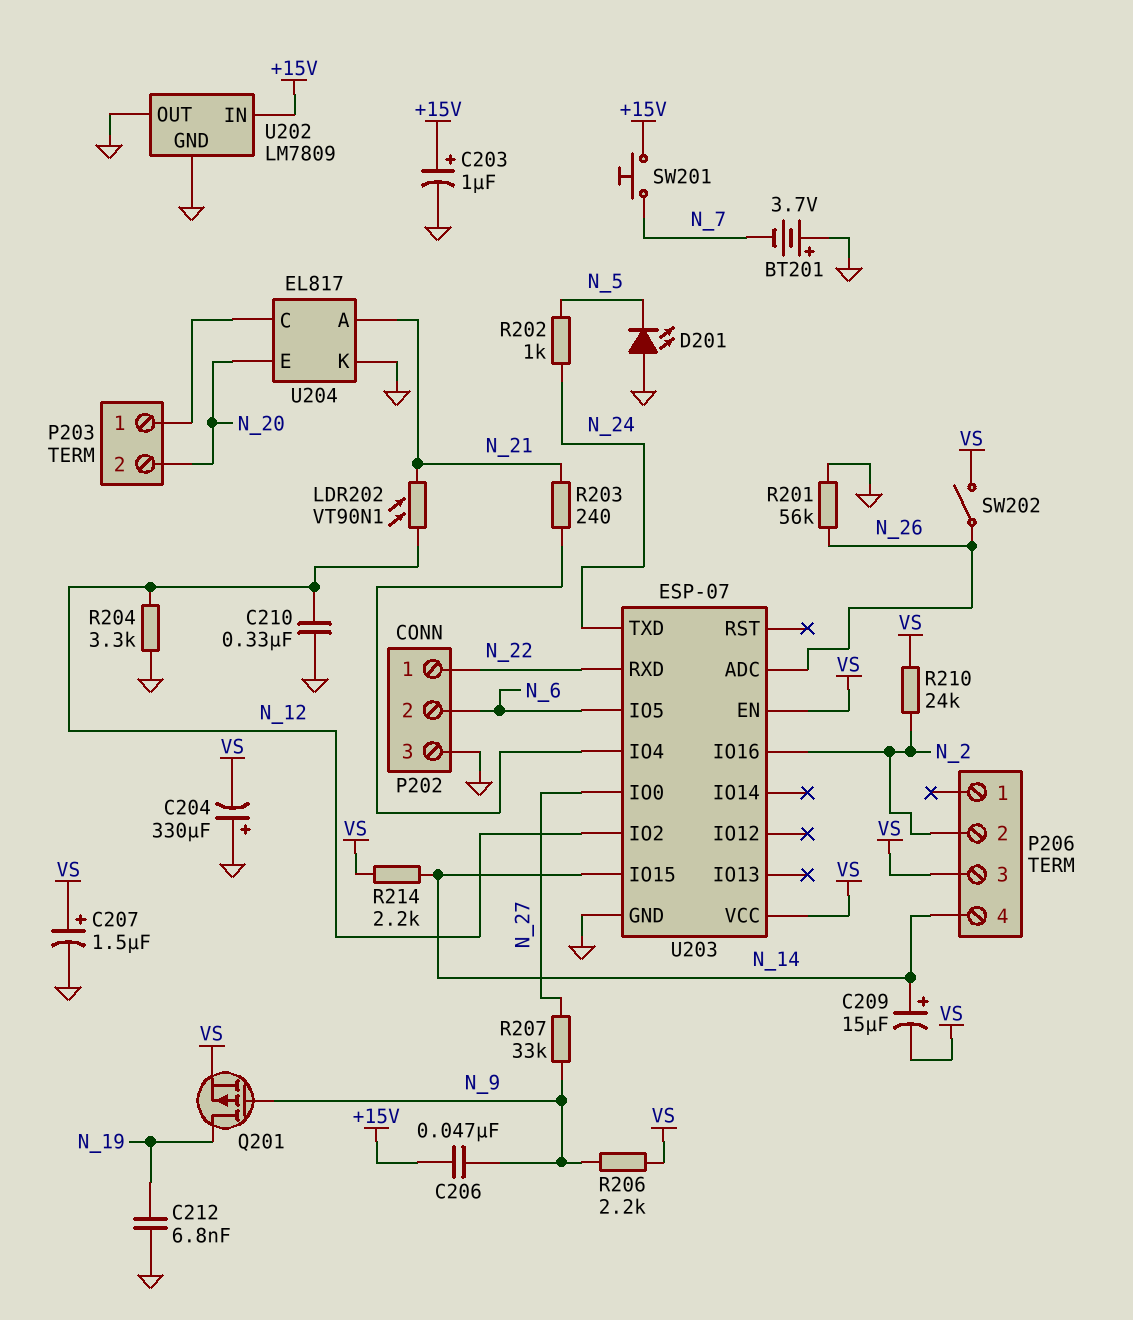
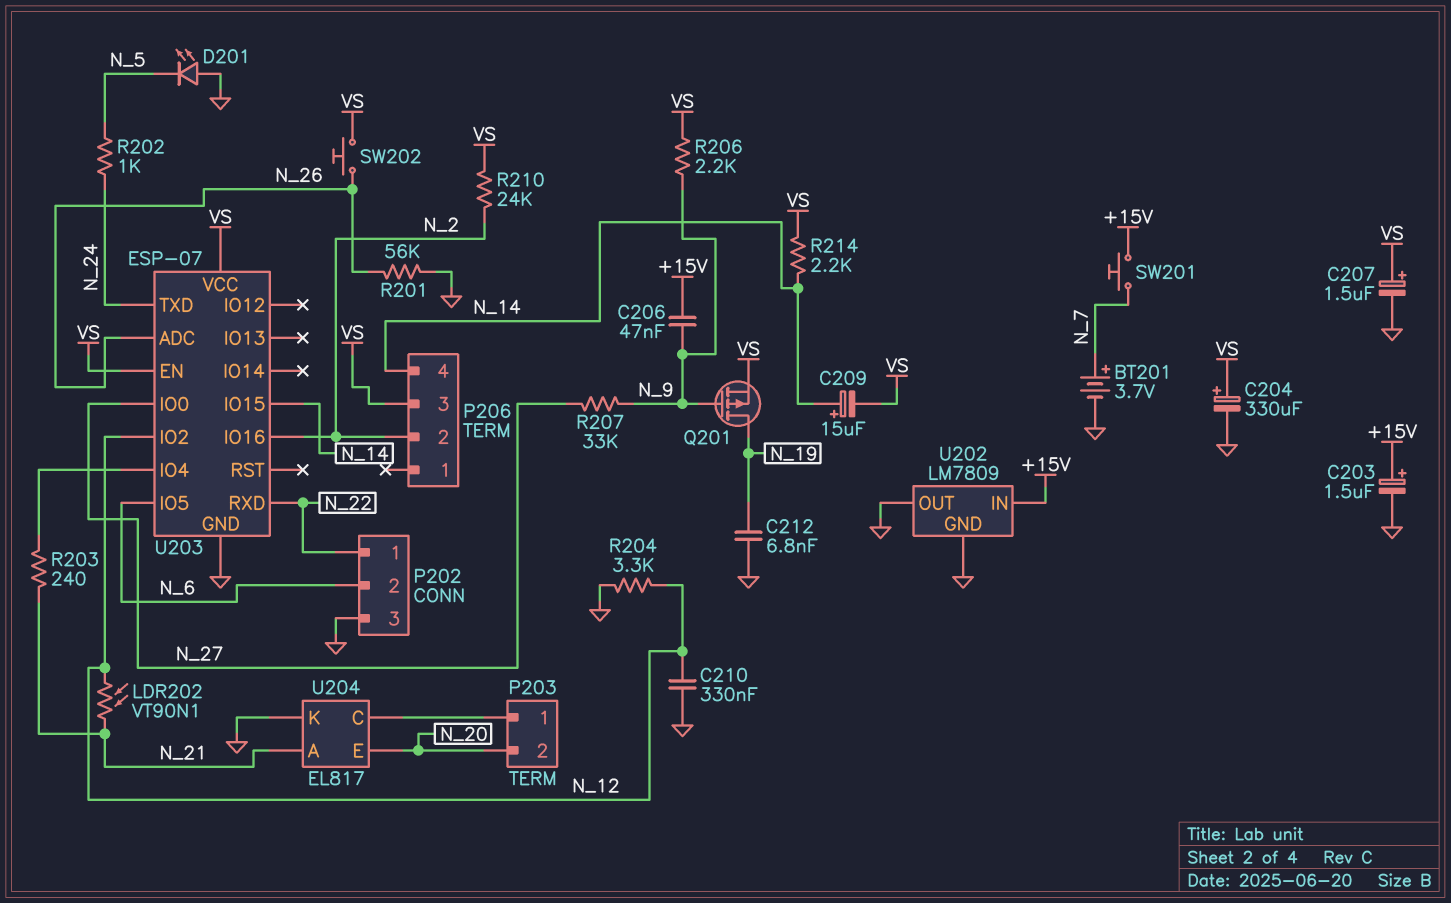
BT201: 3.7V (plus GND, minus N_7) -> 3.7V (plus N_7, minus GND)
C203: 1uF (plus +15V, minus GND) -> 1.5uF (plus +15V, minus GND)
C204: 330uF (plus GND, minus VS) -> 330uF (plus VS, minus GND)
SW202: switch (N_26, VS) -> button (N_26, VS)

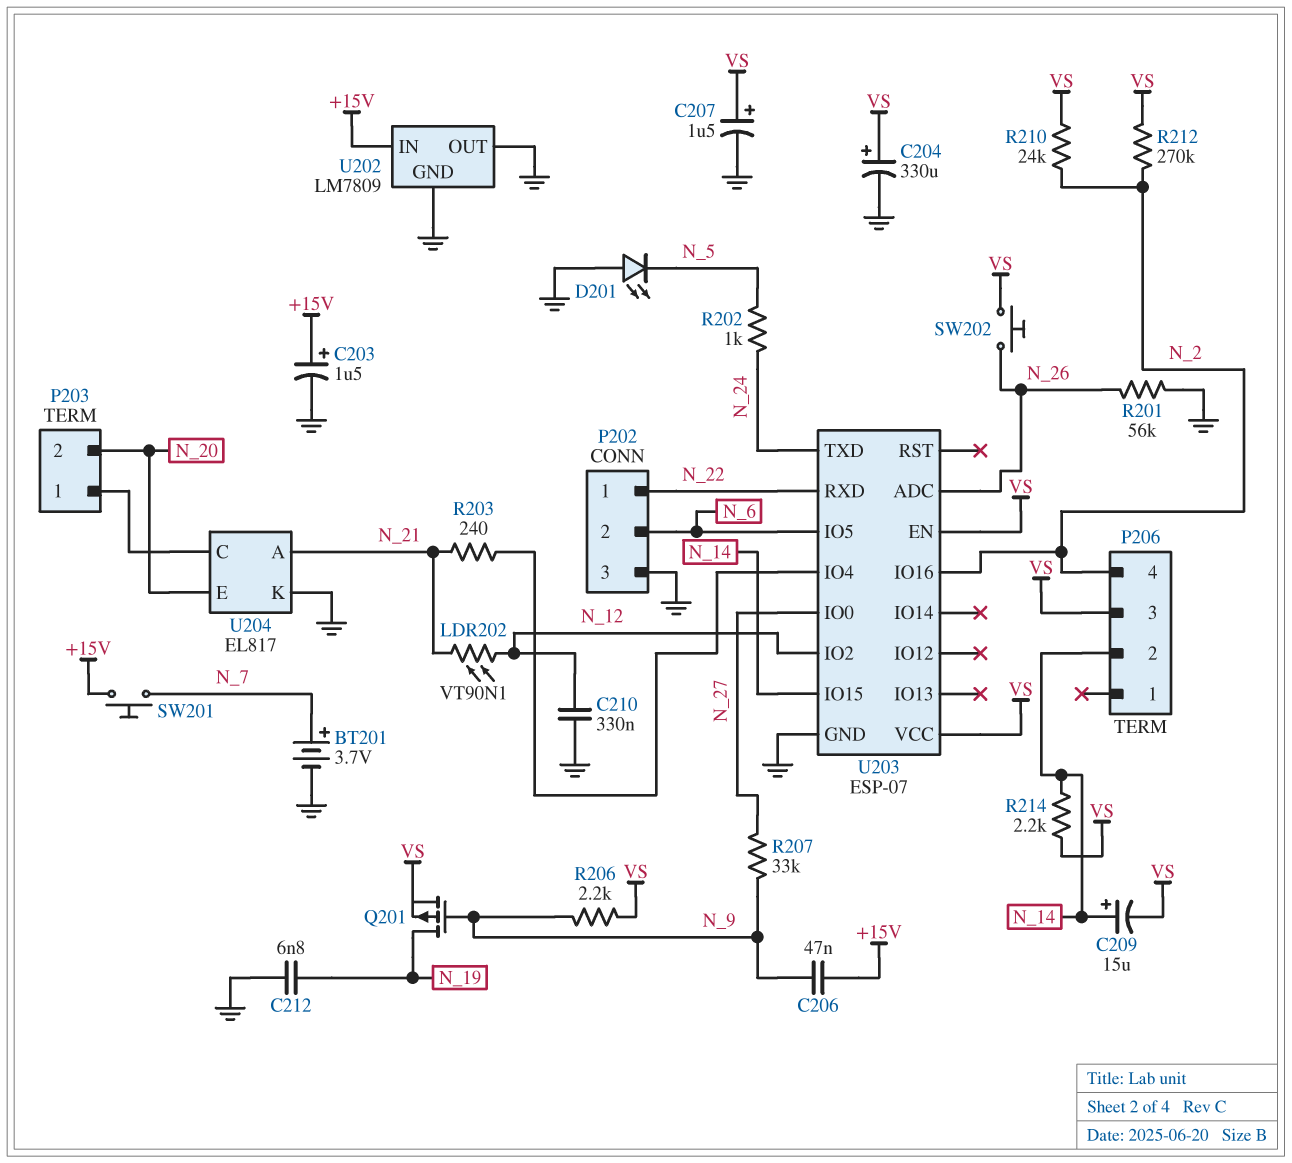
P206 pin 2: N_2 -> N_14
P206 pin 4: N_14 -> N_2
R204: 3.3k (GND, N_12) -> none
R212: none -> 270k (N_2, VS)

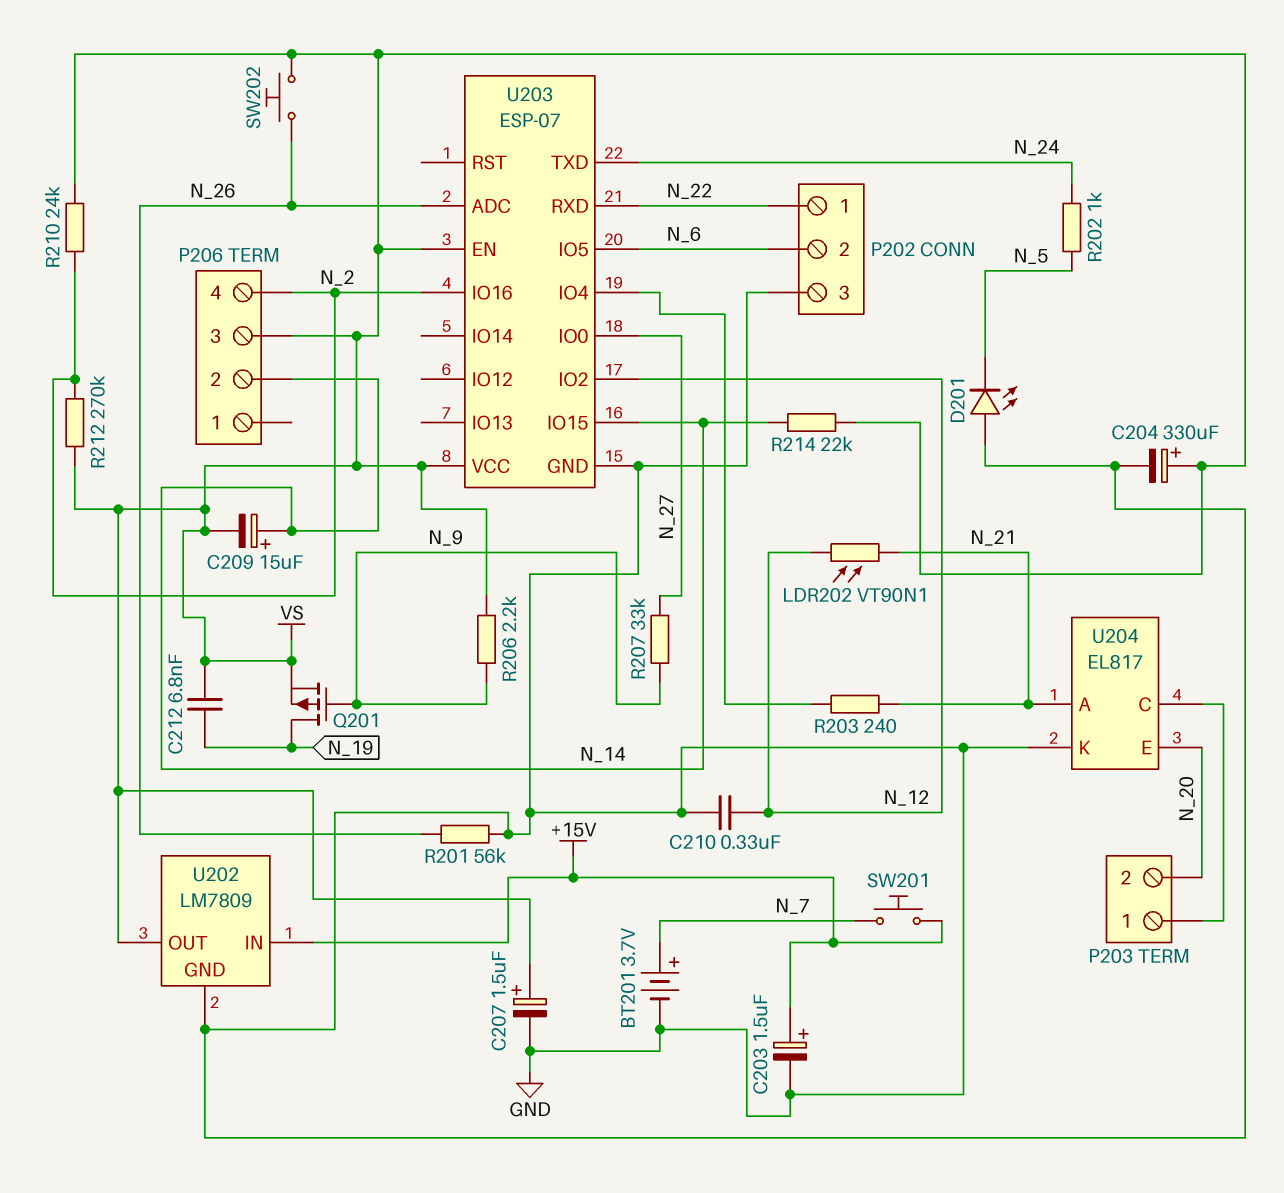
C206: 47nF (+15V, N_9) -> none
C212: 6.8nF (GND, N_19) -> 6.8nF (N_19, VS)
R214: 2.2k (N_14, VS) -> 22k (N_14, VS)
U202 pin OUT: GND -> VS

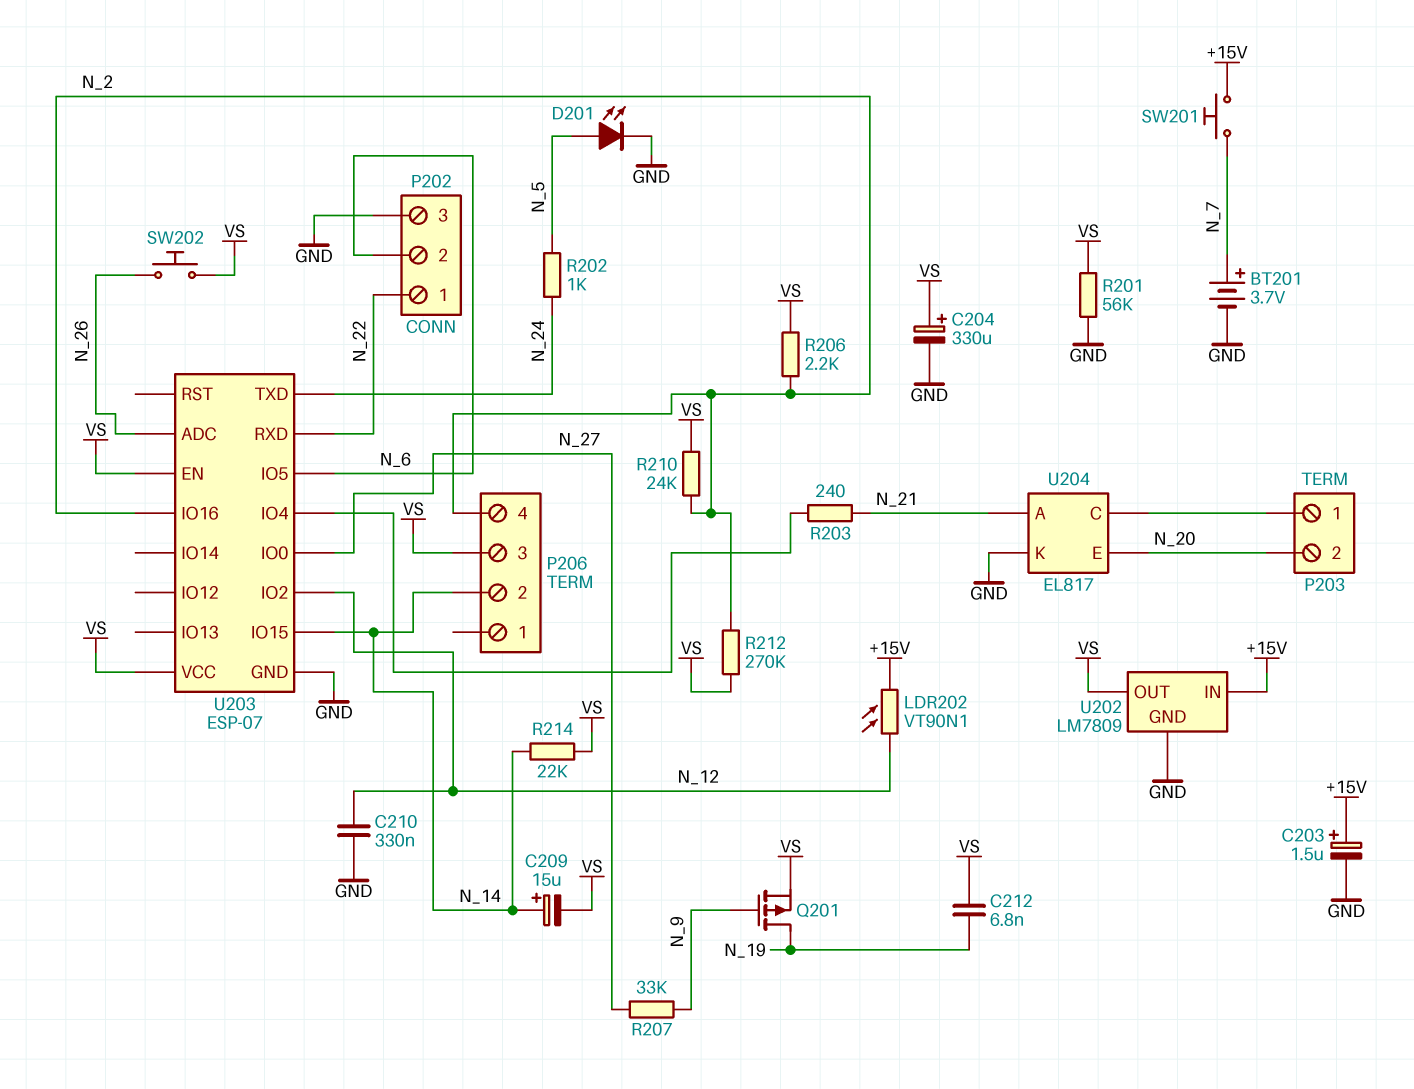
C207: 1.5uF (plus VS, minus GND) -> none
D201: LED (A GND, K N_5) -> LED (A N_5, K GND)
LDR202: VT90N1 (N_12, N_21) -> VT90N1 (+15V, N_12)
R201: 56k (GND, N_26) -> 56k (GND, VS)
R206: 2.2k (N_9, VS) -> 2.2k (N_2, VS)

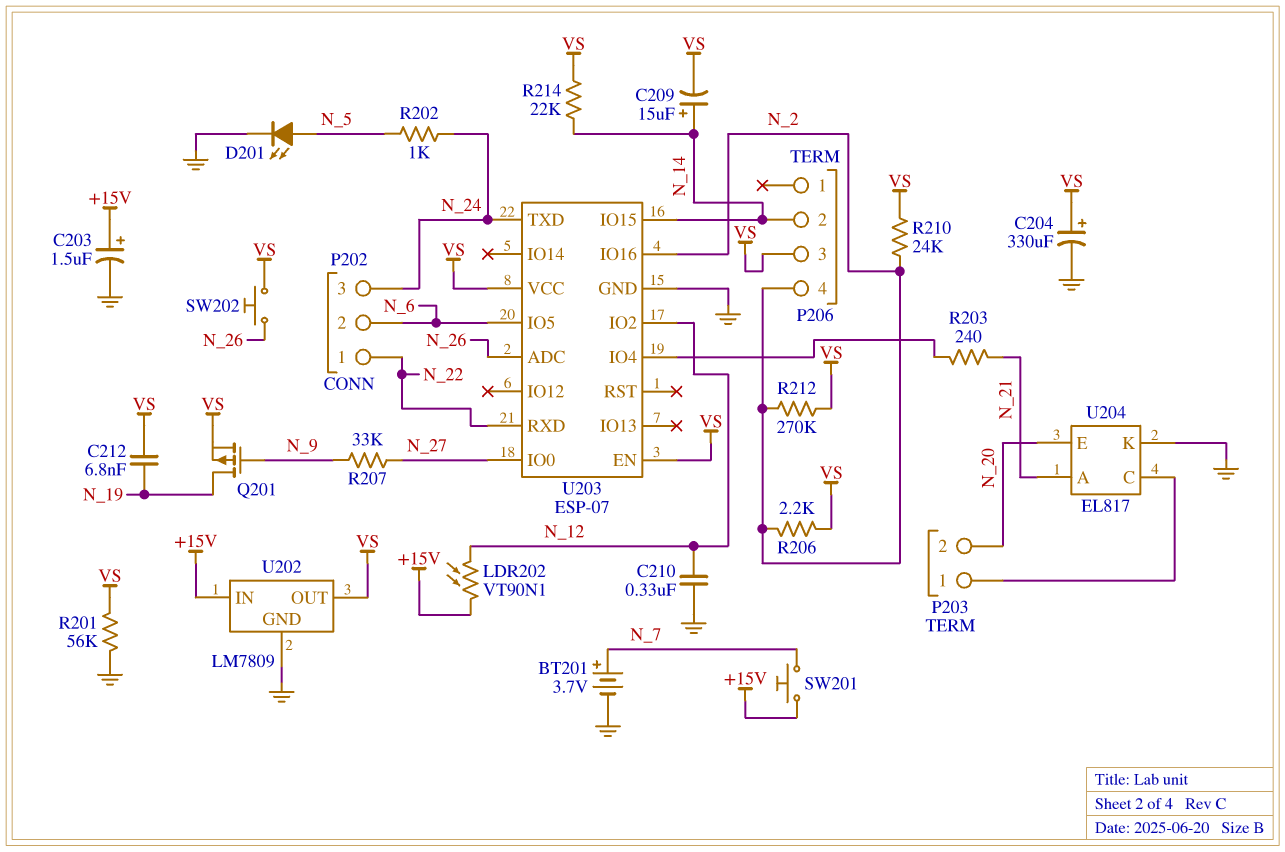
P202 pin 3: GND -> N_24

